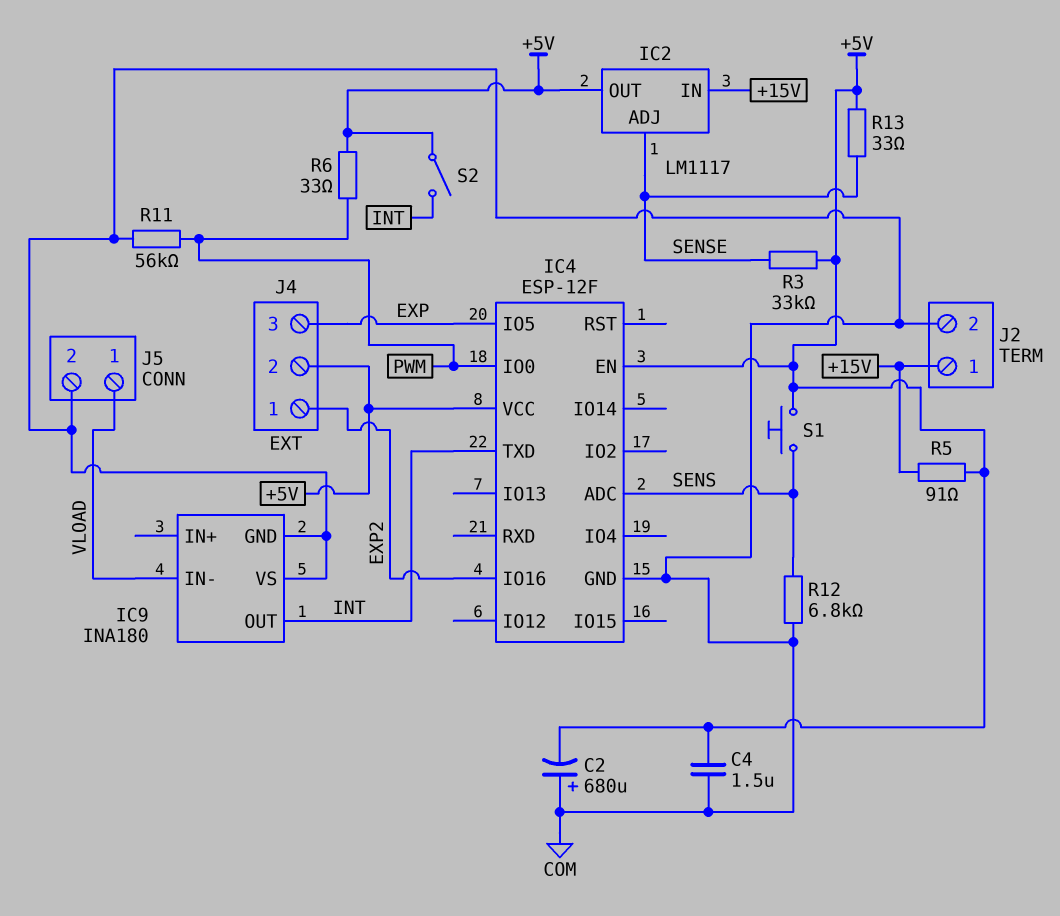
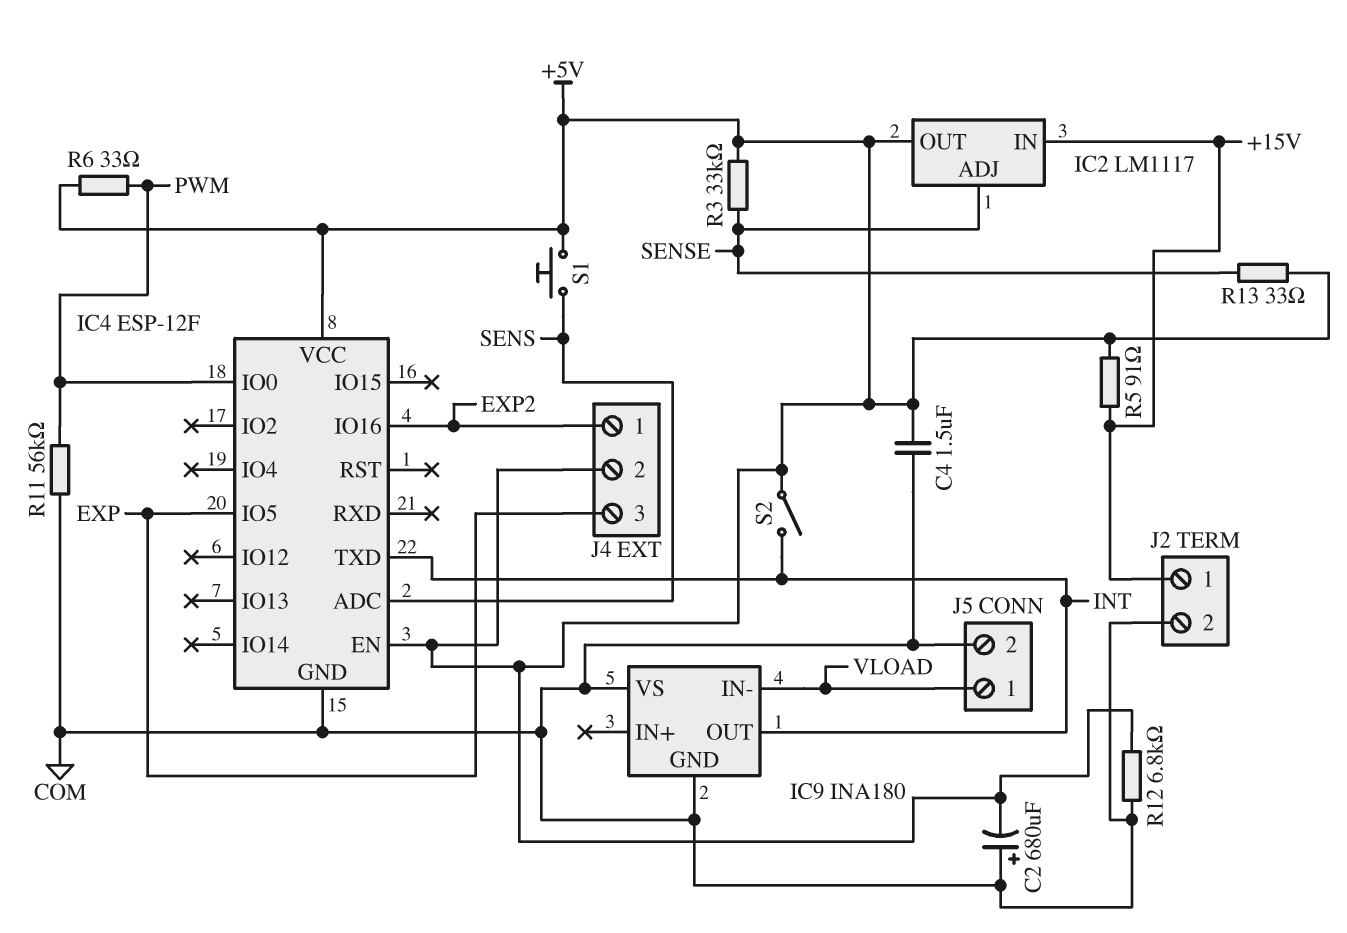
R12: 6.8k (COM, SENS) -> 6.8k (+5V, COM)

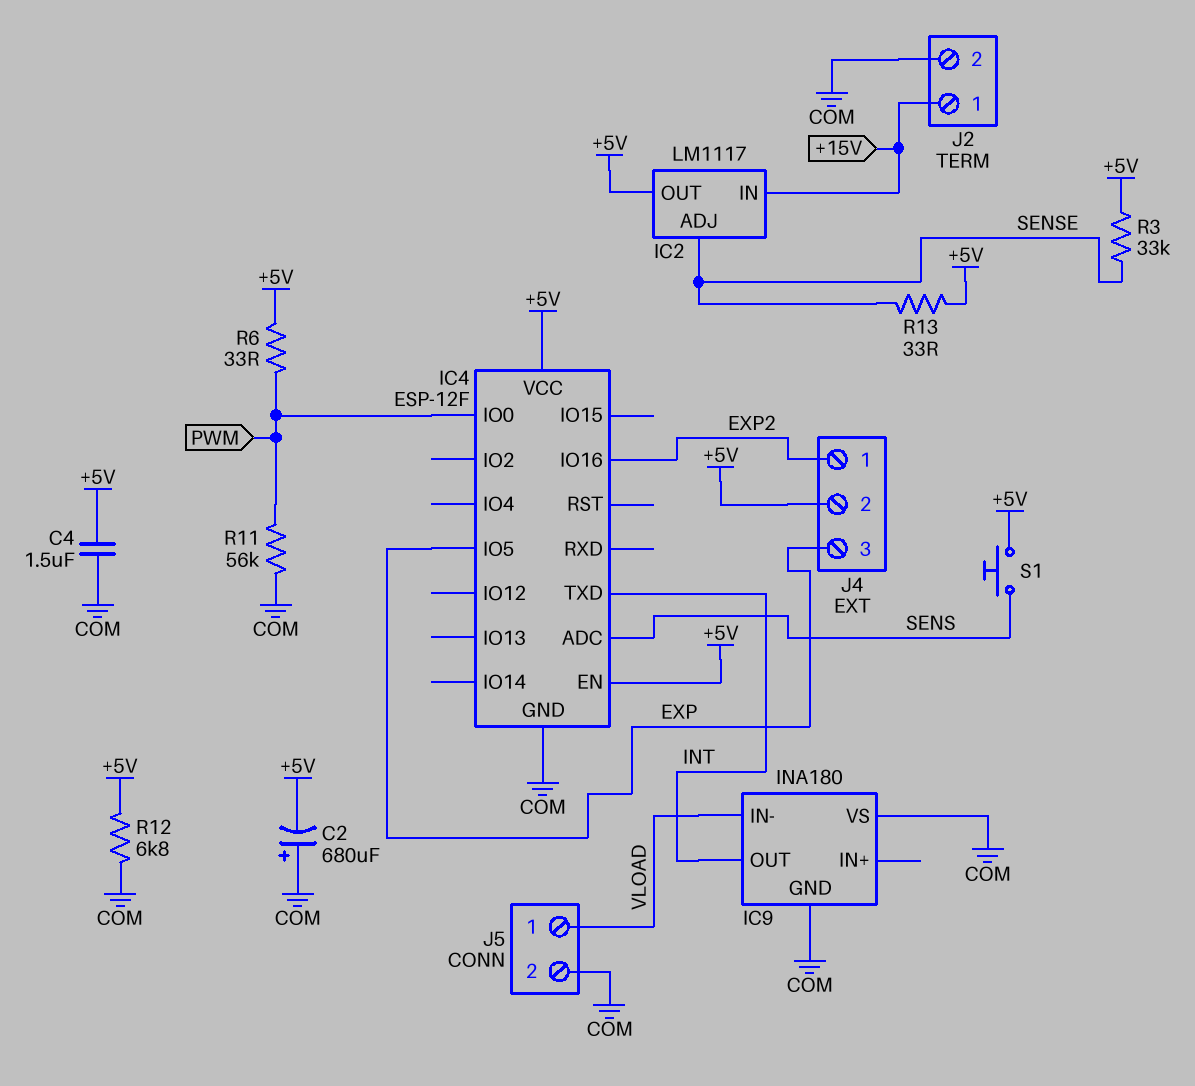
R5: 91 (+5V, +15V) -> none
S2: switch (+5V, INT) -> none

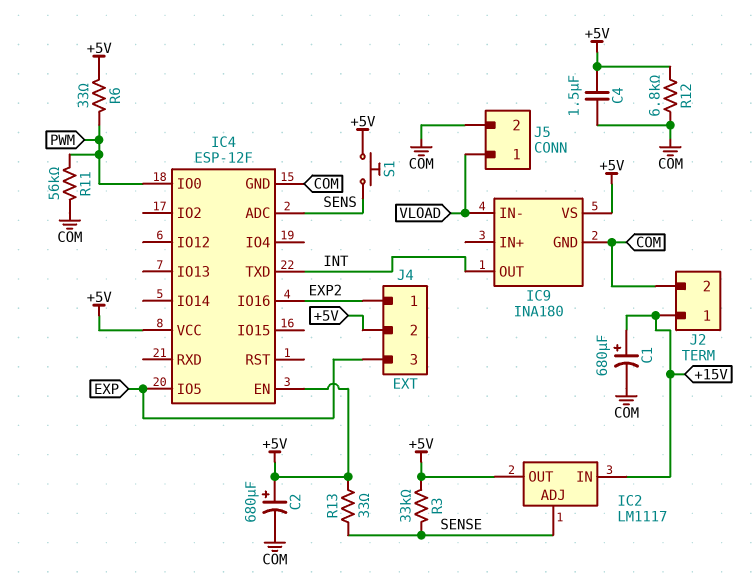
C1: none -> 680uF (plus +15V, minus COM)
C2: 680uF (plus COM, minus +5V) -> 680uF (plus +5V, minus COM)
IC9 pin VS: COM -> +5V

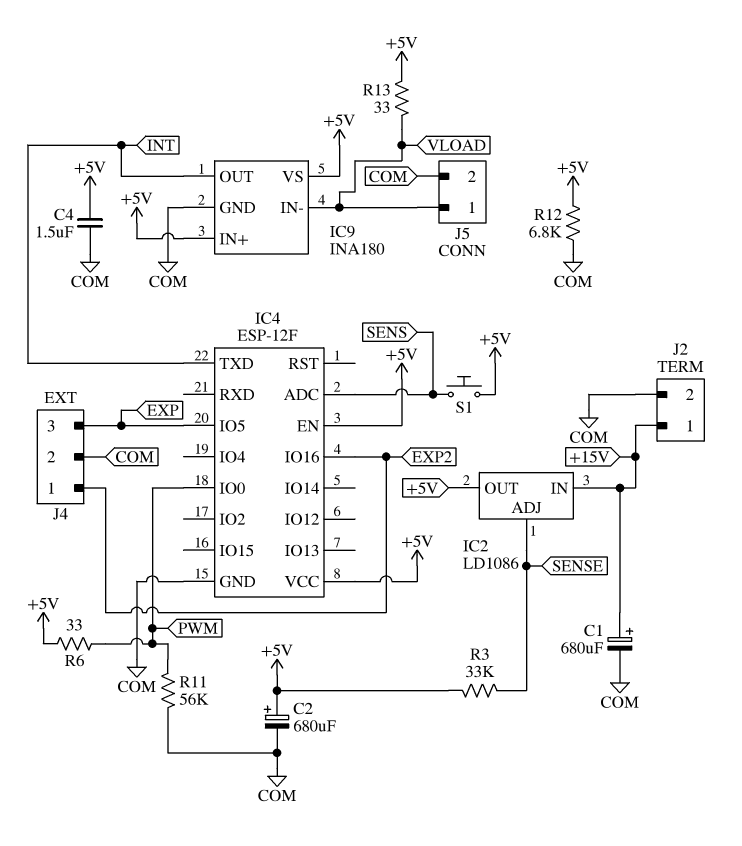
IC2: LM1117 -> LD1086
IC9 pin IN+: none -> +5V
J4 pin 2: +5V -> COM
R13: 33 (+5V, SENSE) -> 33 (+5V, VLOAD)

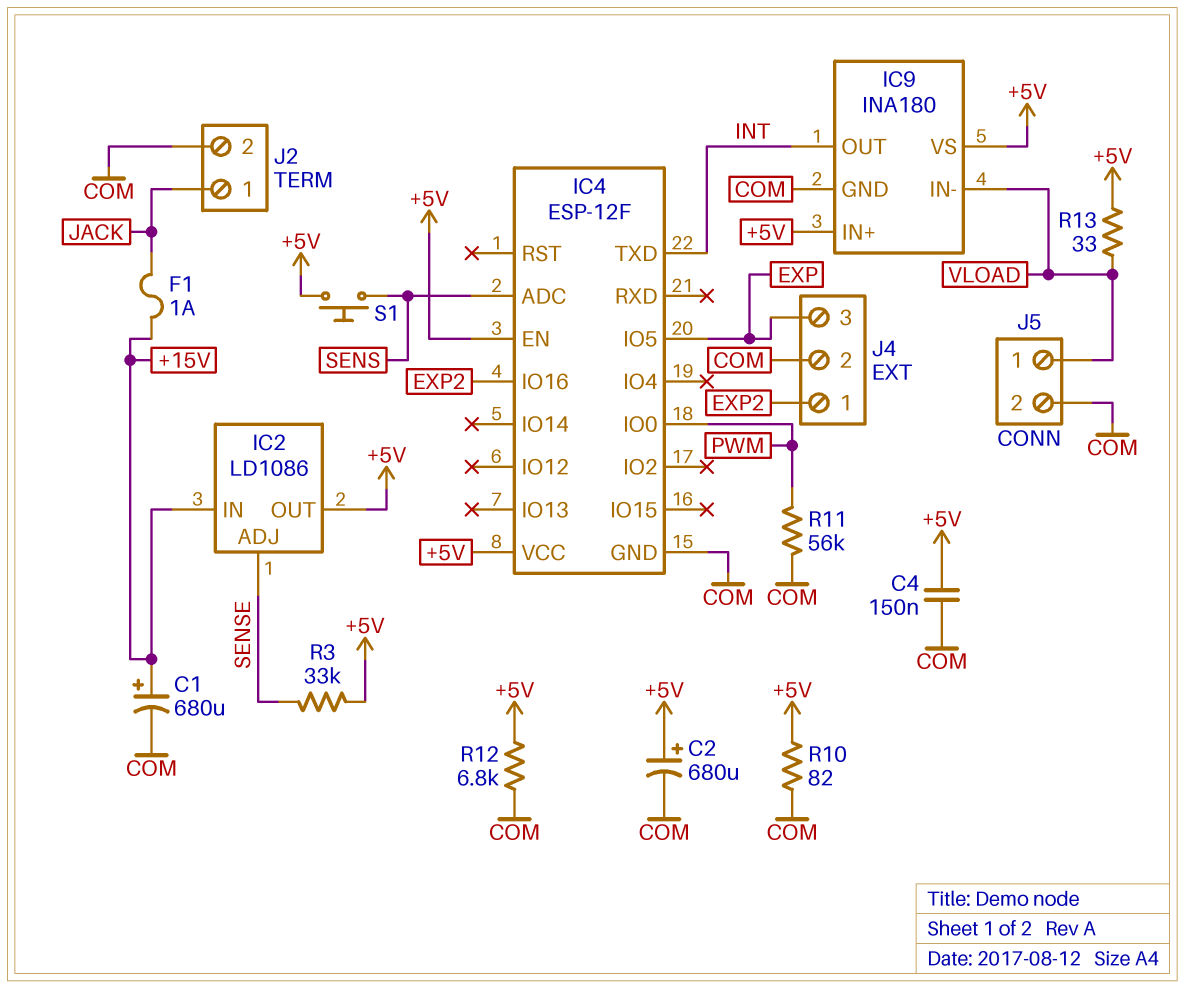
C4: 1.5uF (+5V, COM) -> 150nF (+5V, COM)
F1: none -> 1A (+15V, JACK)
J2 pin 1: +15V -> JACK
R6: 33 (+5V, PWM) -> none
R10: none -> 82 (+5V, COM)

